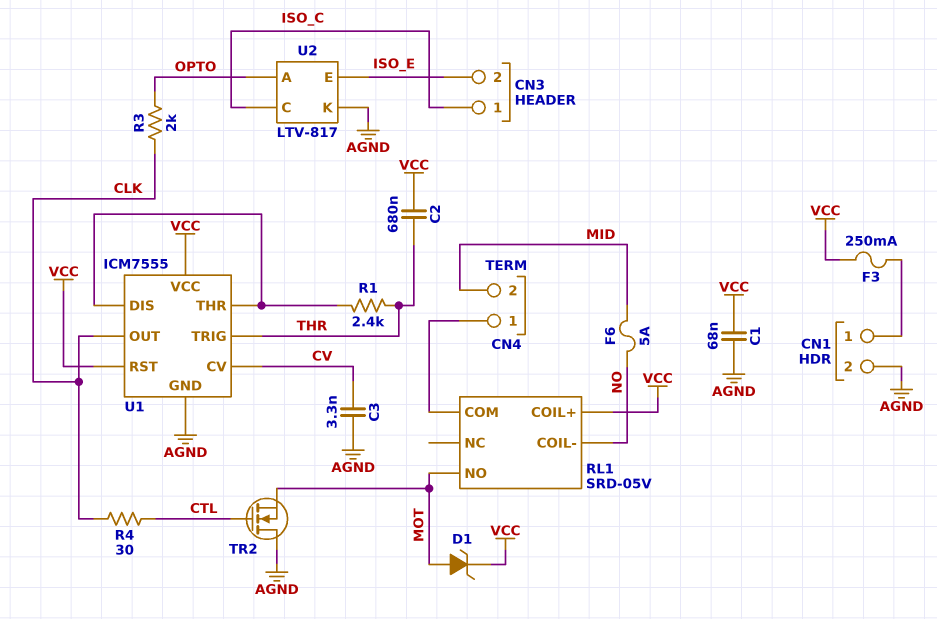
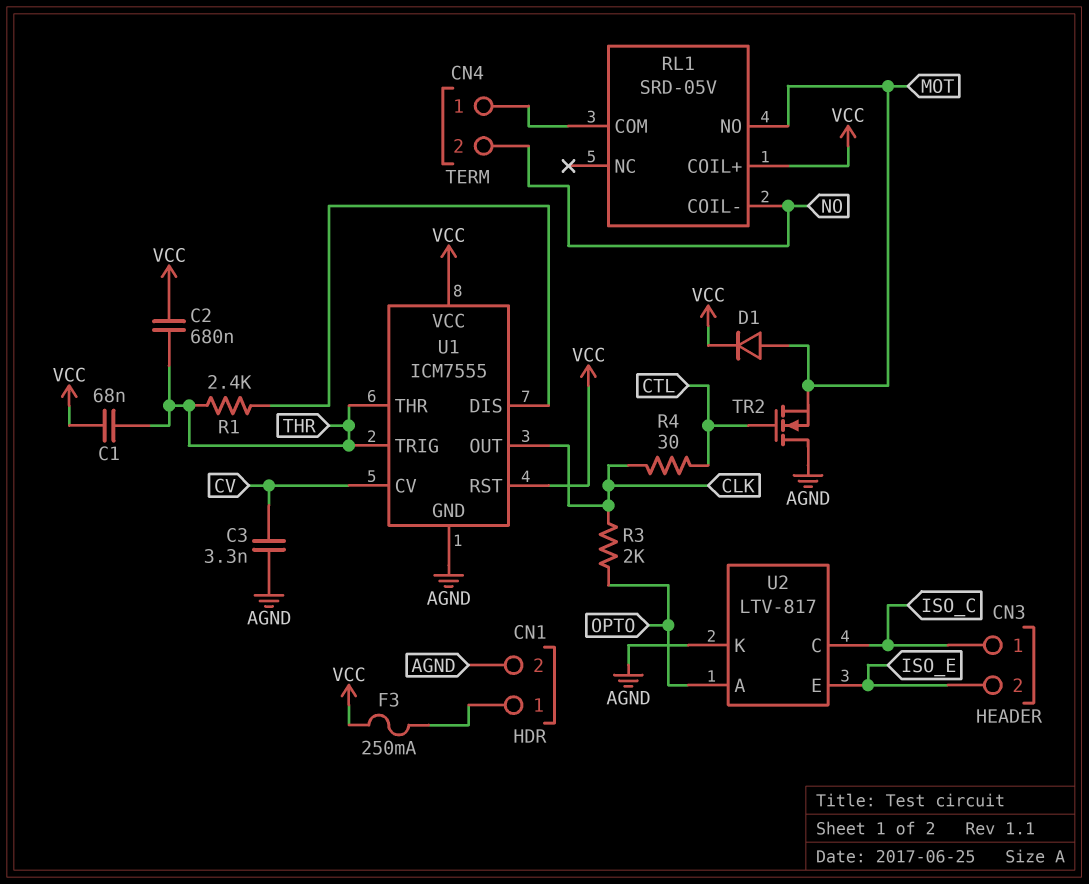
C1: 68nF (AGND, VCC) -> 68nF (THR, VCC)
CN4 pin 2: MID -> NO
D1: zener (A MOT, K VCC) -> diode (A MOT, K VCC)
F6: 5A (MID, NO) -> none
U1 pin THR: U1/DIS -> THR

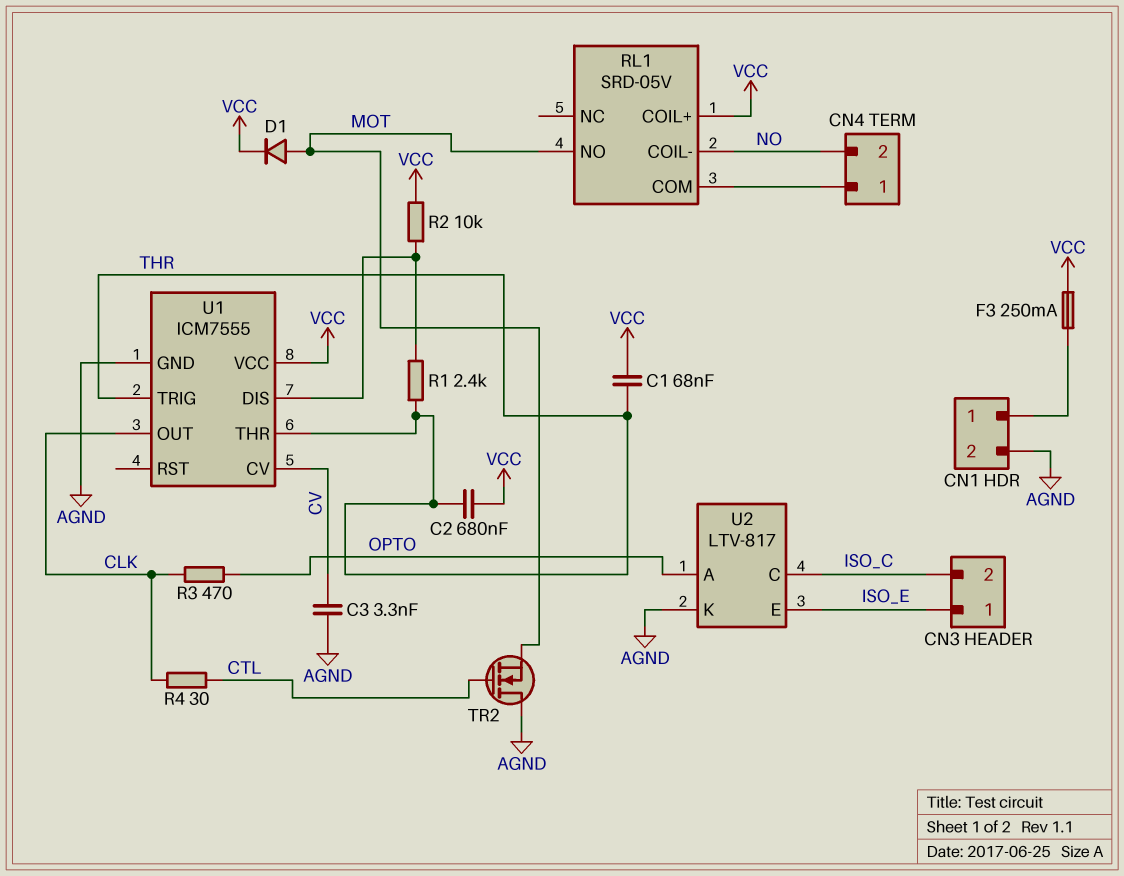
CN3 pin 1: ISO_C -> ISO_E
CN3 pin 2: ISO_E -> ISO_C
R2: none -> 10k (U1/DIS, VCC)
R3: 2k (CLK, OPTO) -> 470 (CLK, OPTO)
U1 pin RST: VCC -> none

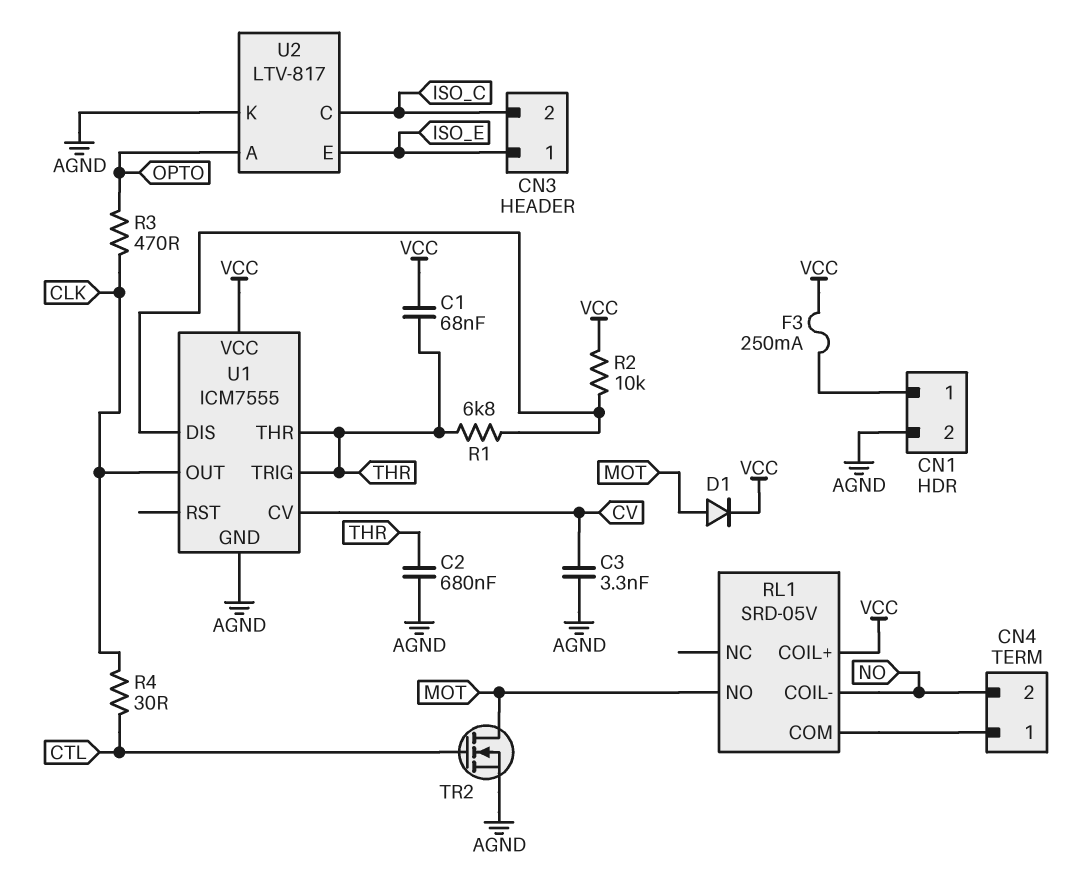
C2: 680nF (THR, VCC) -> 680nF (AGND, THR)
R1: 2.4k (THR, U1/DIS) -> 6.8k (THR, U1/DIS)
TR2: NMOS (G CTL, D AGND, S MOT) -> NMOS (G CTL, D MOT, S AGND)

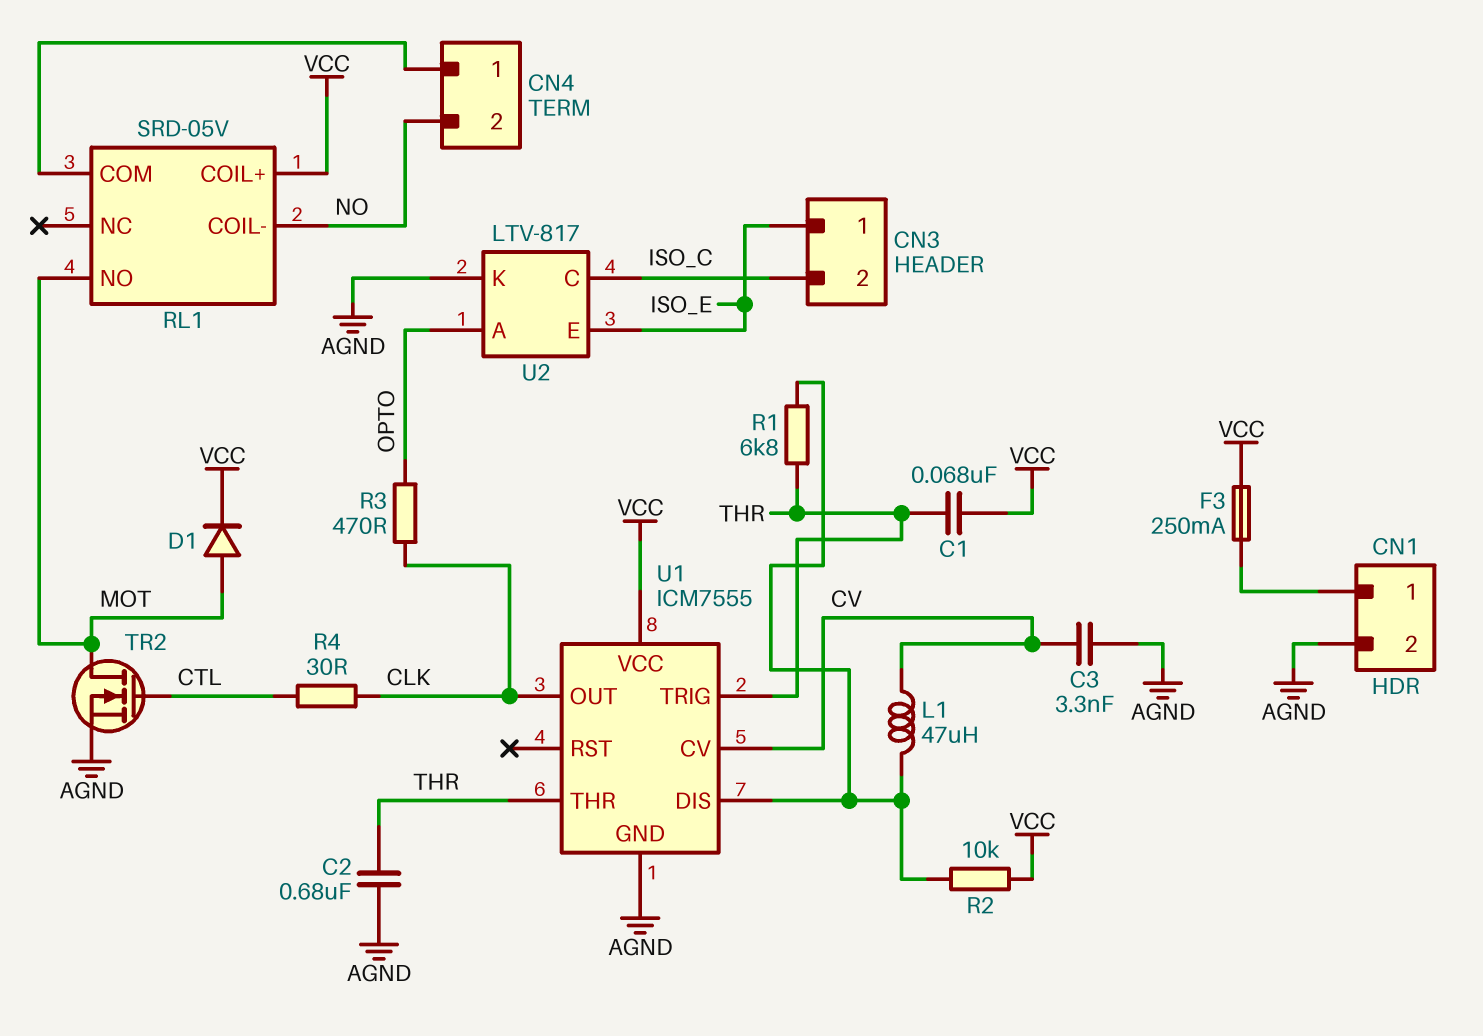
L1: none -> 47uH (CV, U1/DIS)

